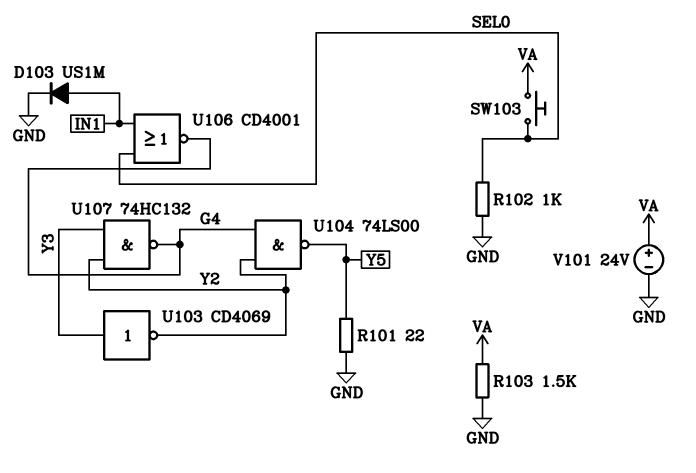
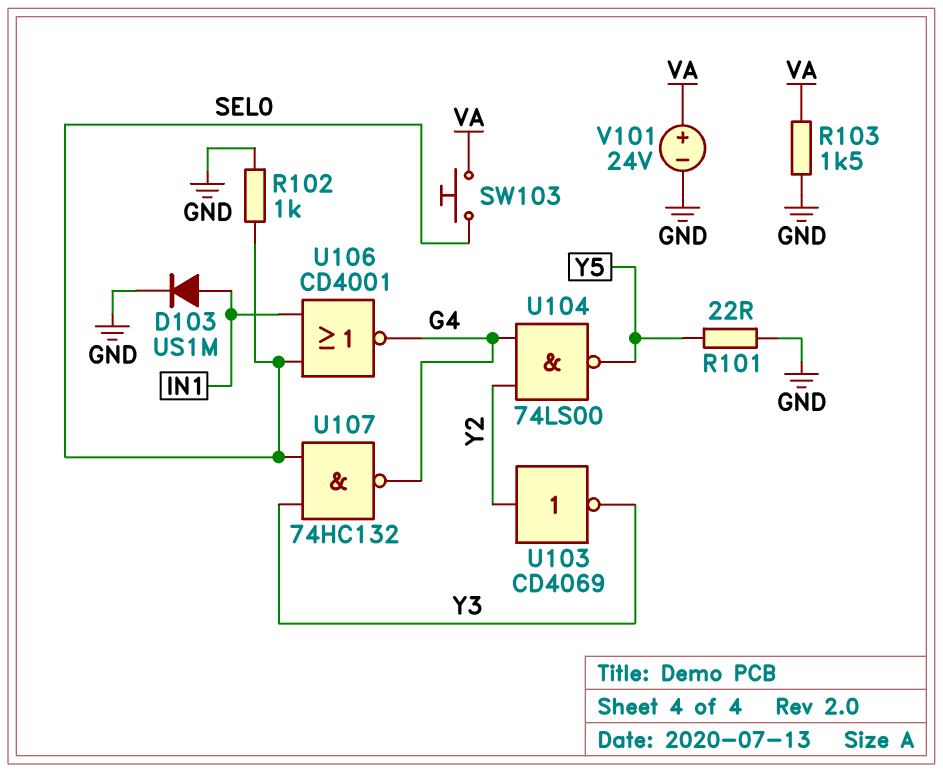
U103: NOT CD4069 (in Y3, out Y2) -> NOT CD4069 (in Y2, out Y3)
U107: NAND 74HC132 (in Y2, in Y3, out G4) -> NAND 74HC132 (in SEL0, in Y3, out G4)

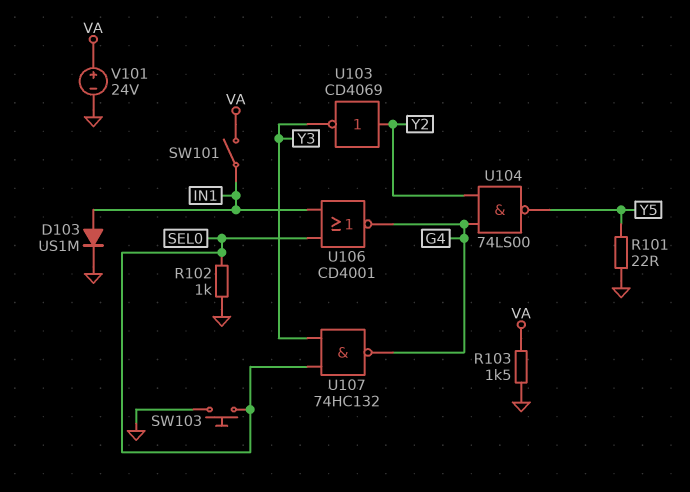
SW101: none -> switch (IN1, VA)
SW103: button (SEL0, VA) -> button (GND, SEL0)

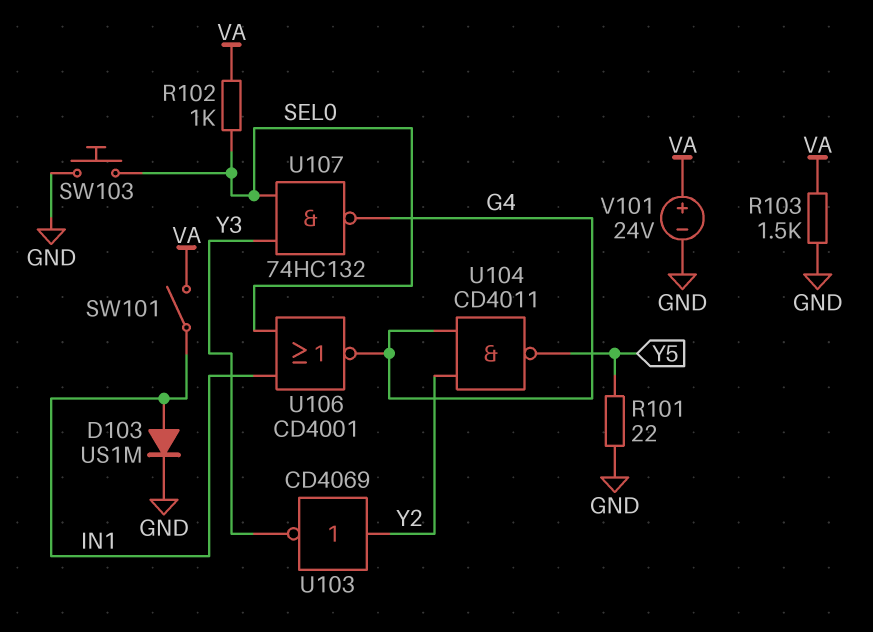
R102: 1k (GND, SEL0) -> 1k (SEL0, VA)
U104: NAND 74LS00 (in G4, in Y2, out Y5) -> NAND CD4011 (in G4, in Y2, out Y5)

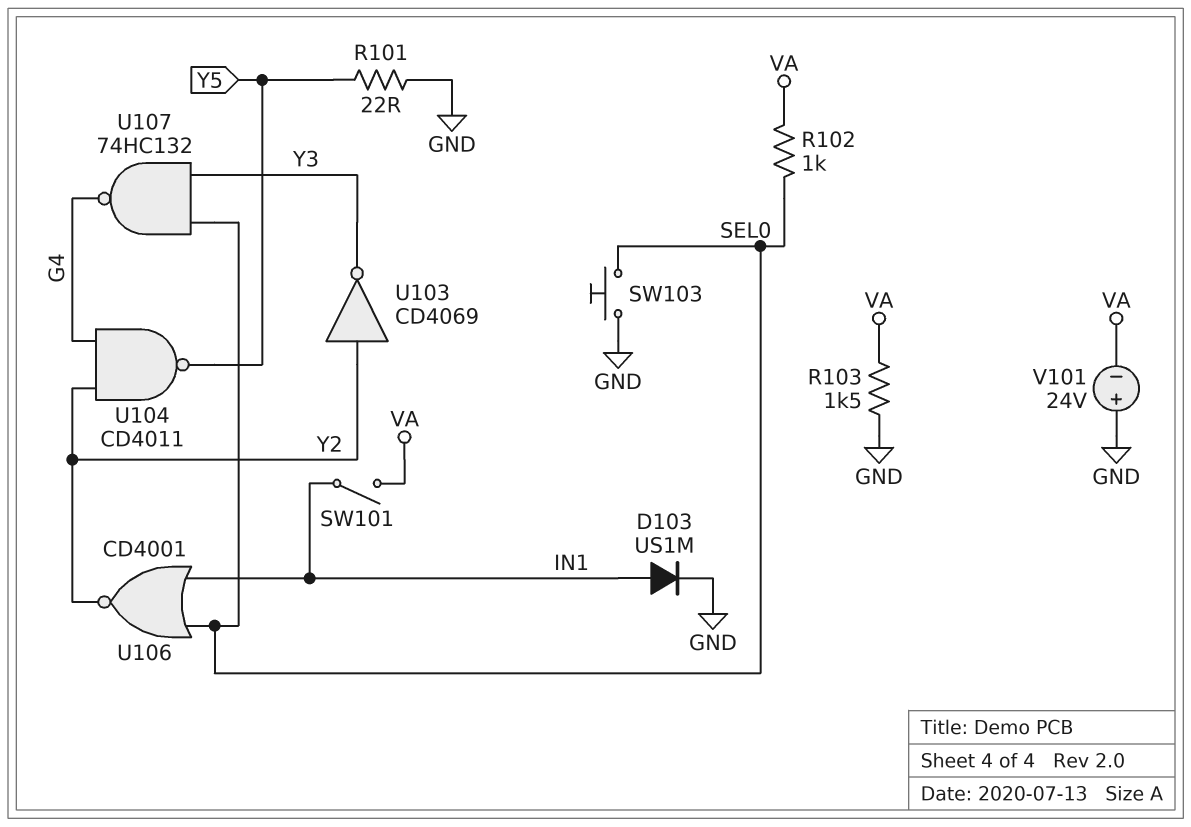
U106: NOR CD4001 (in IN1, in SEL0, out G4) -> NOR CD4001 (in IN1, in SEL0, out Y2)
V101: 24V (plus VA, minus GND) -> 24V (plus GND, minus VA)

